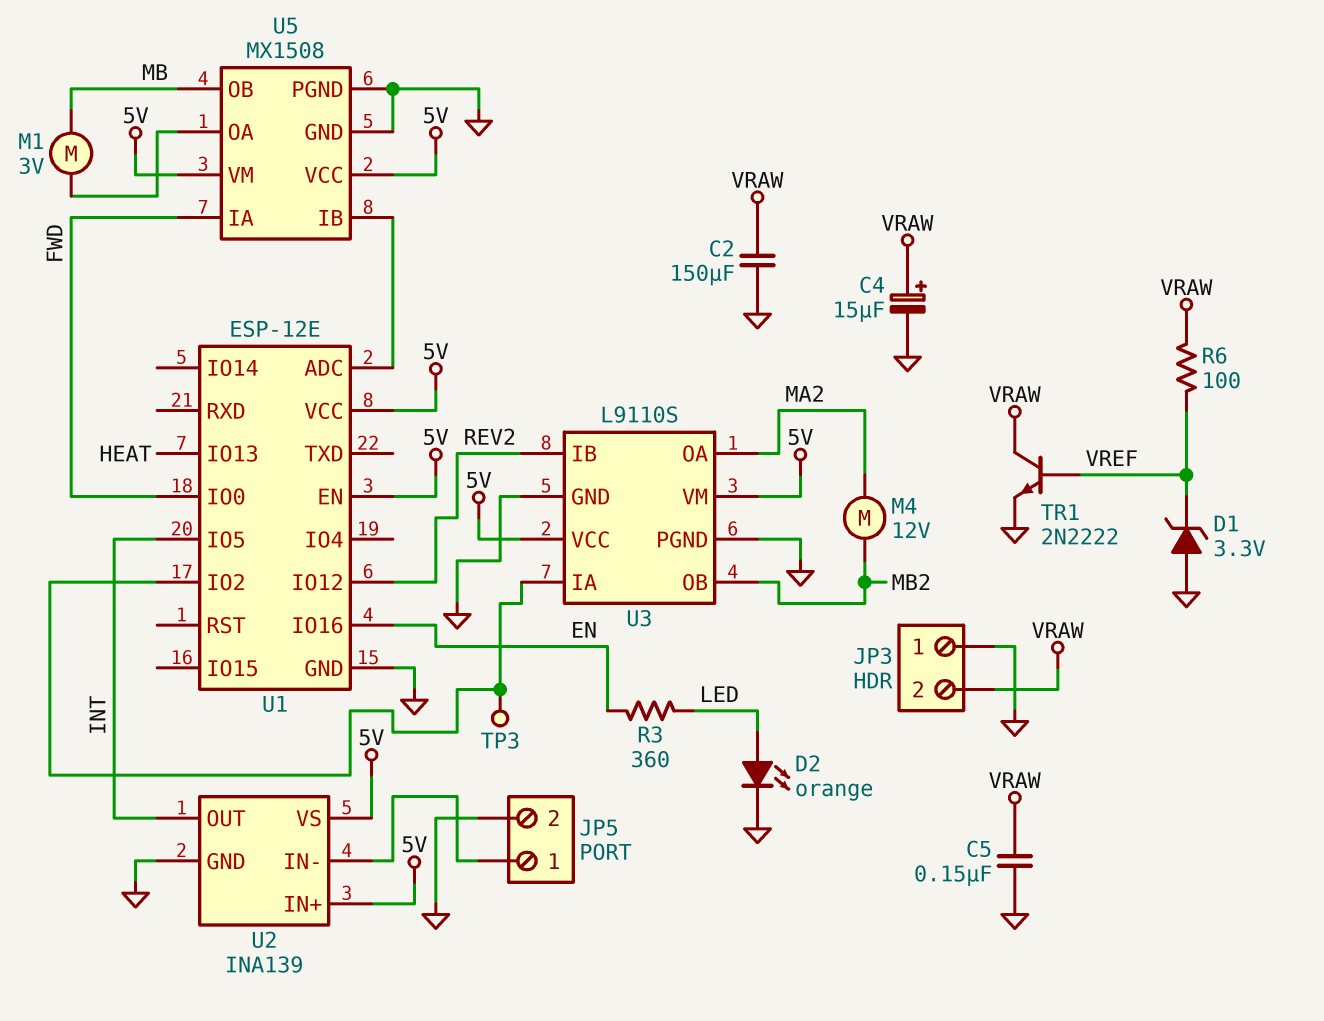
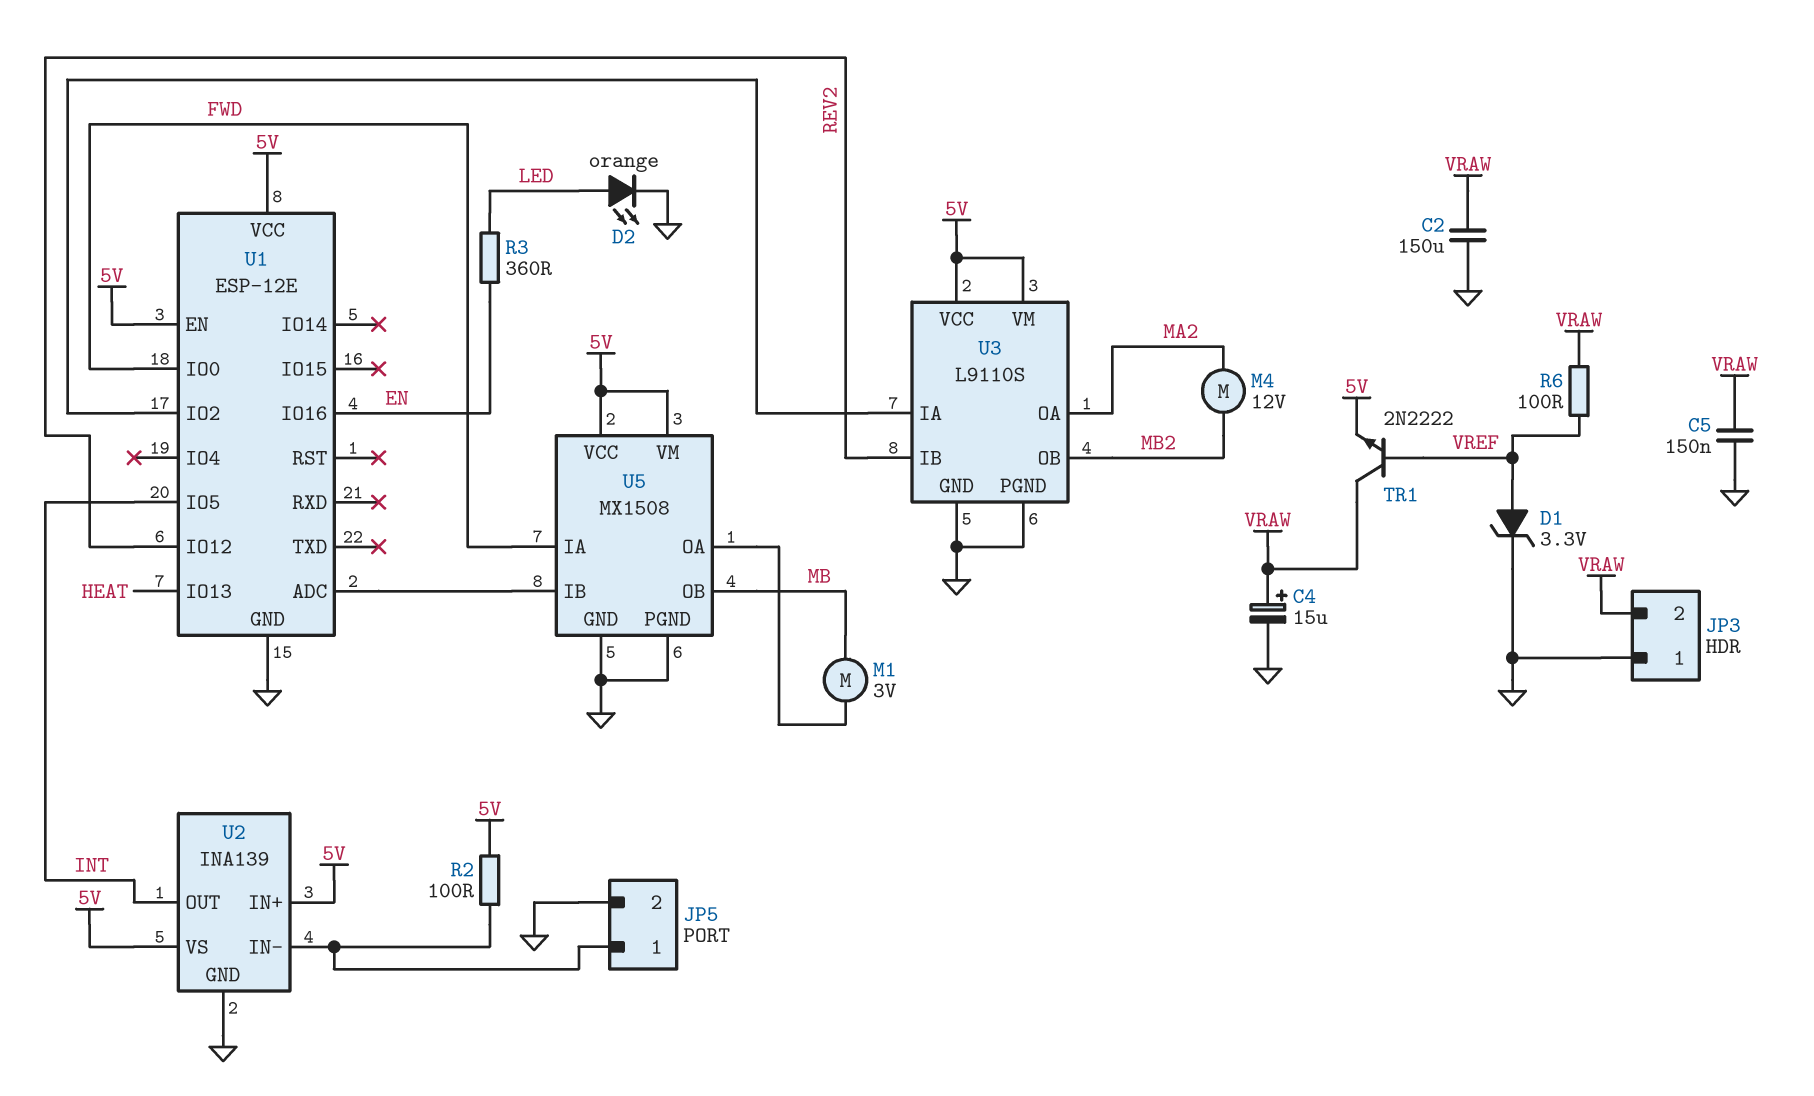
D1: zener 3.3V (A GND, K VREF) -> zener 3.3V (A VREF, K GND)
R2: none -> 100 (5V, JP5/1)
TP3: test point (U1/IO2) -> none
TR1: NPN 2N2222 (B VREF, C VRAW, E GND) -> NPN 2N2222 (B VREF, C VRAW, E 5V)

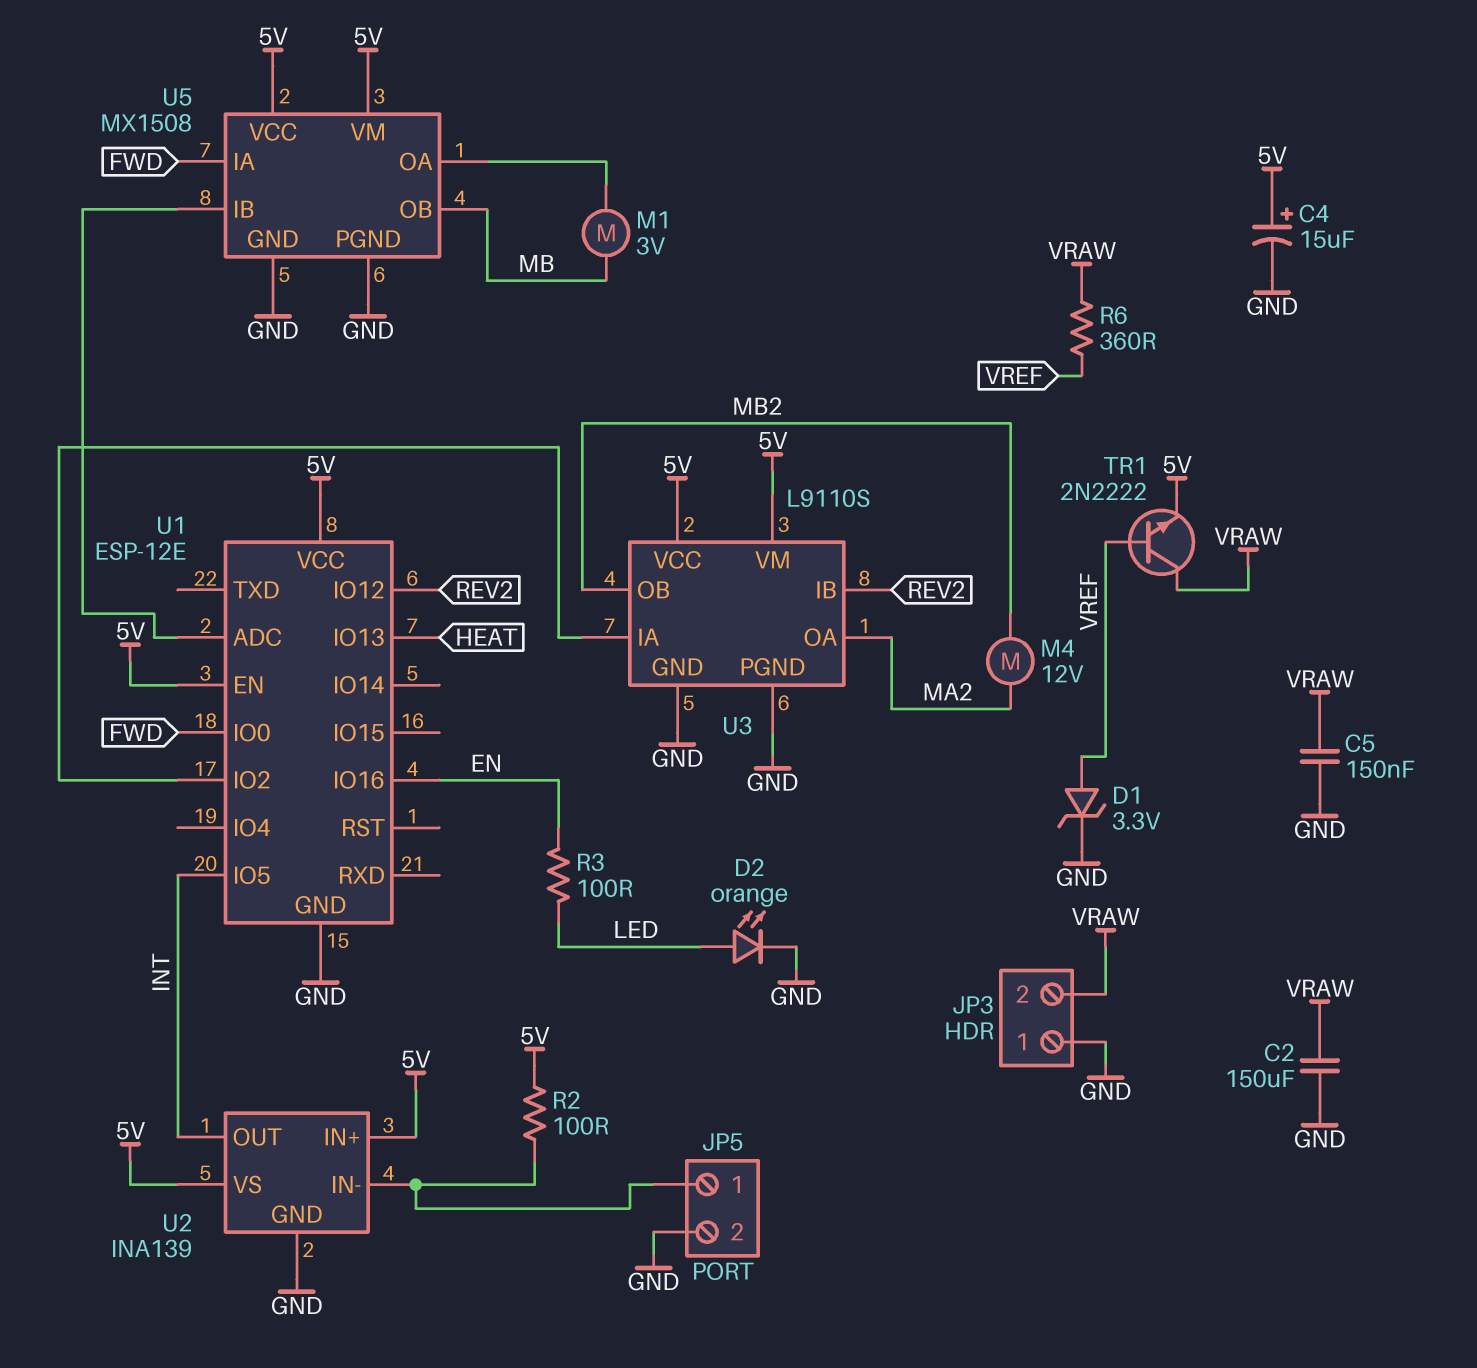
C4: 15uF (plus VRAW, minus GND) -> 15uF (plus 5V, minus GND)
R3: 360 (EN, LED) -> 100 (EN, LED)
R6: 100 (VRAW, VREF) -> 360 (VRAW, VREF)

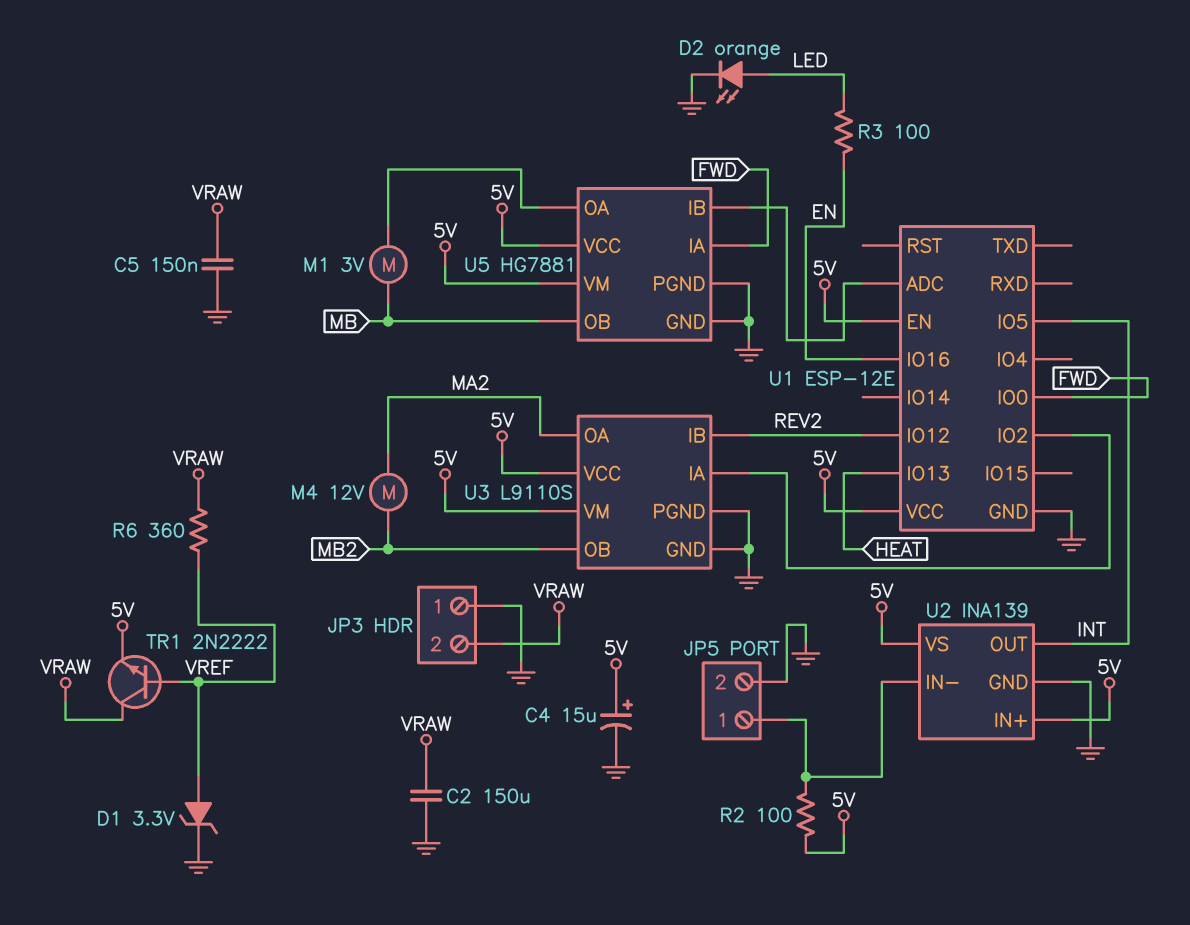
U5: MX1508 -> HG7881

